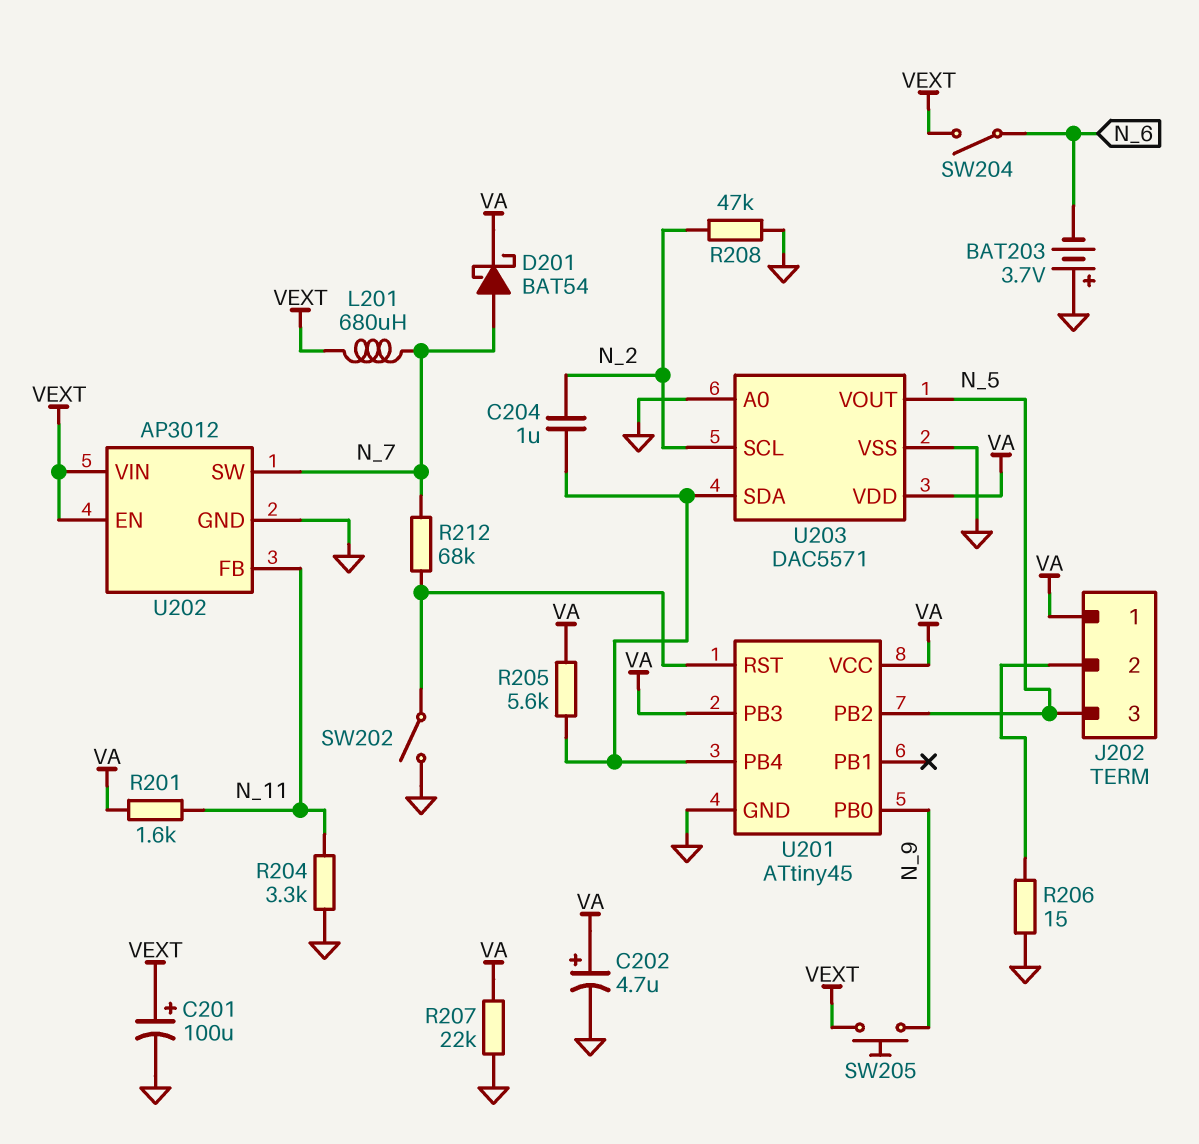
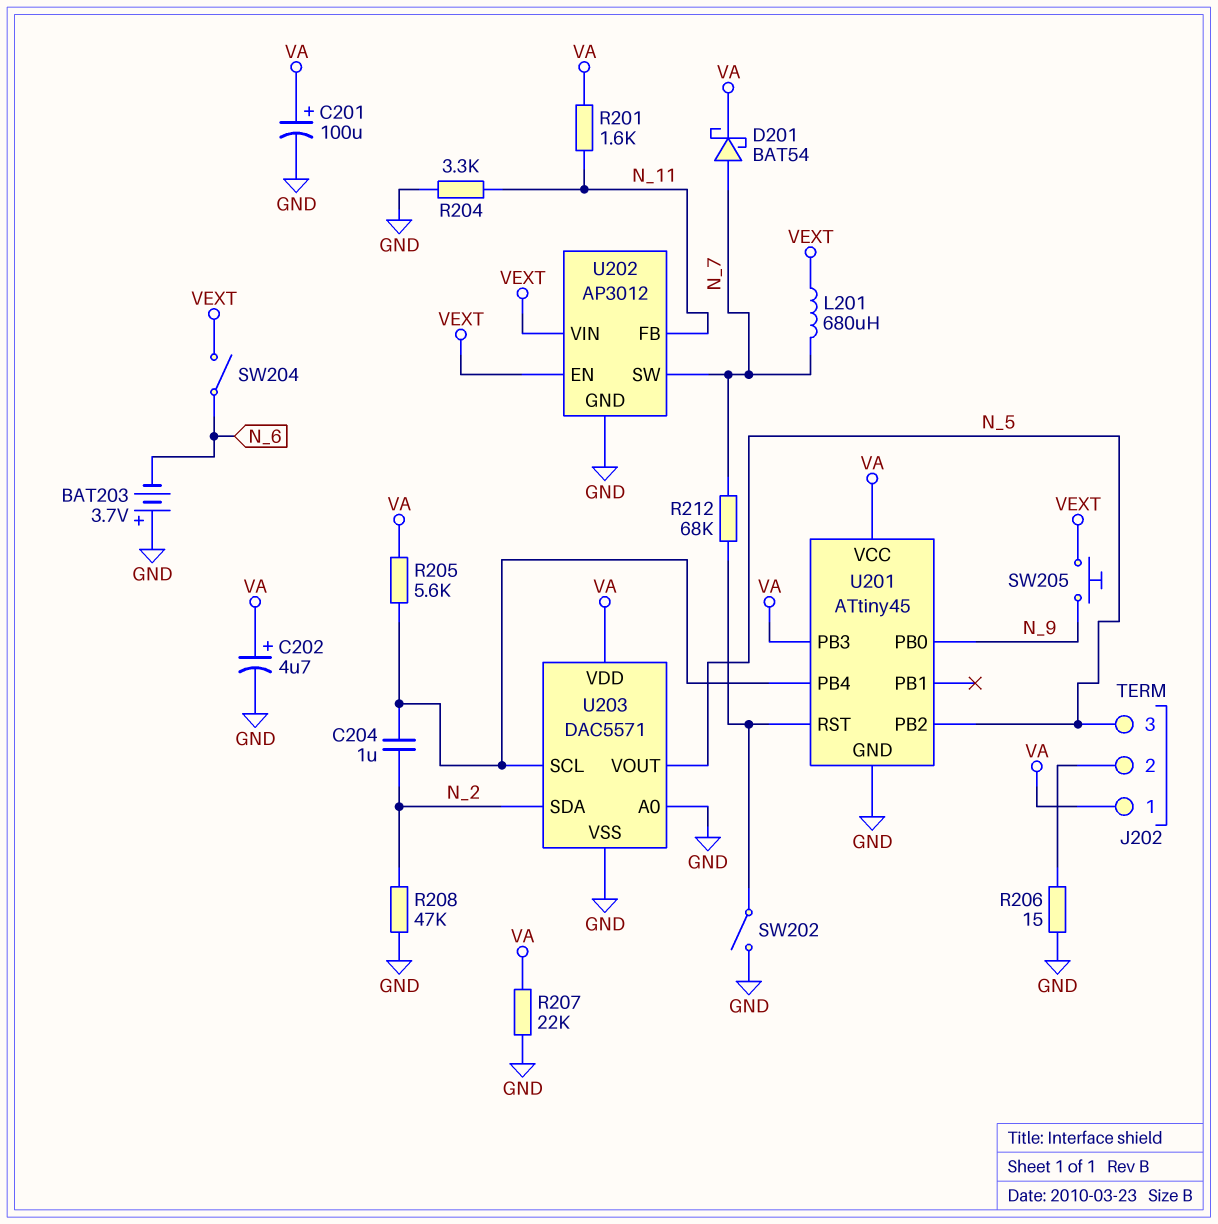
C201: 100uF (plus VEXT, minus GND) -> 100uF (plus VA, minus GND)
U203 pin SCL: N_2 -> U201/PB4
U203 pin SDA: U201/PB4 -> N_2

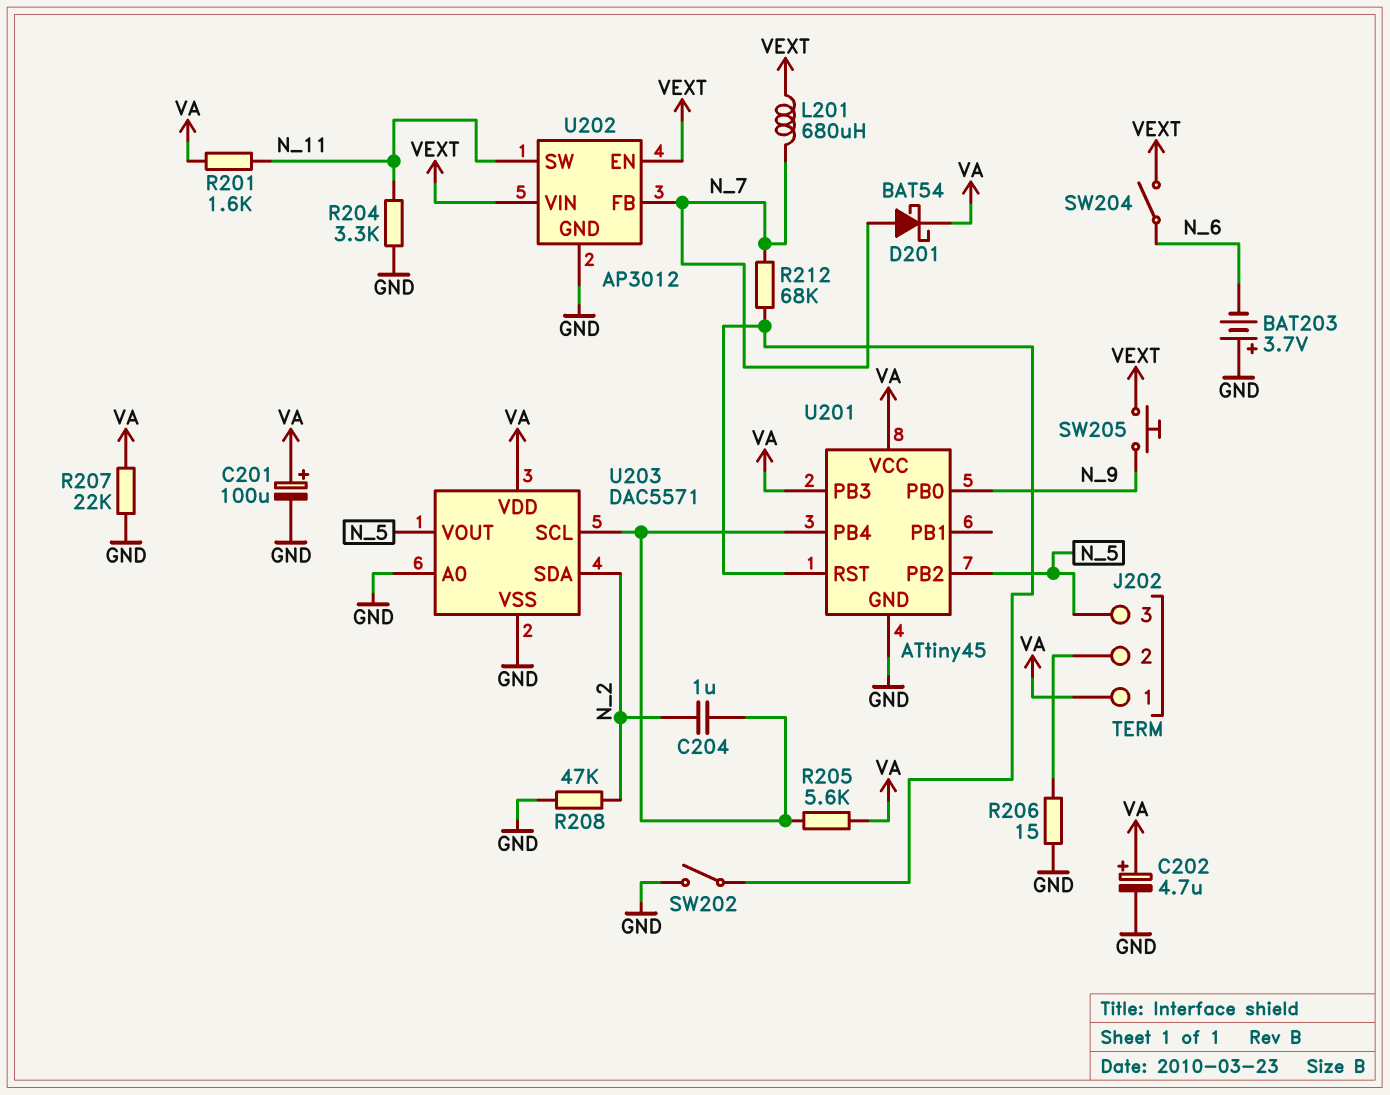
U202 pin FB: N_11 -> N_7
U202 pin SW: N_7 -> N_11

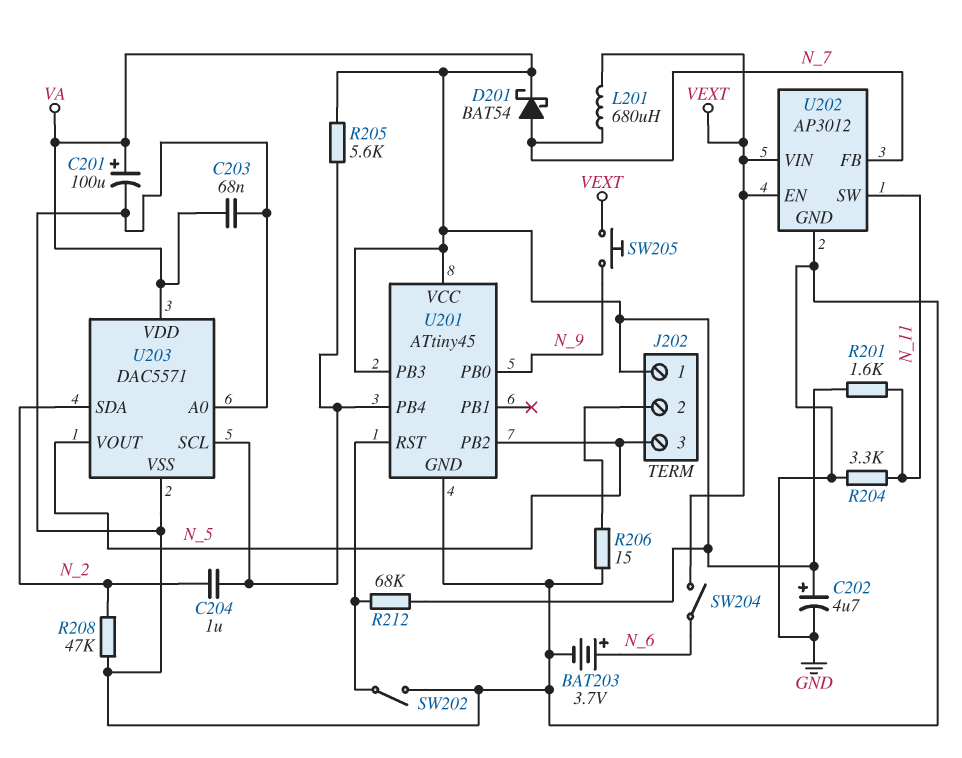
BAT203: 3.7V (plus GND, minus N_6) -> 3.7V (plus N_6, minus GND)
C203: none -> 68nF (GND, VA)
R207: 22k (GND, VA) -> none
R212: 68k (N_7, U201/RST) -> 68k (U201/RST, VA)

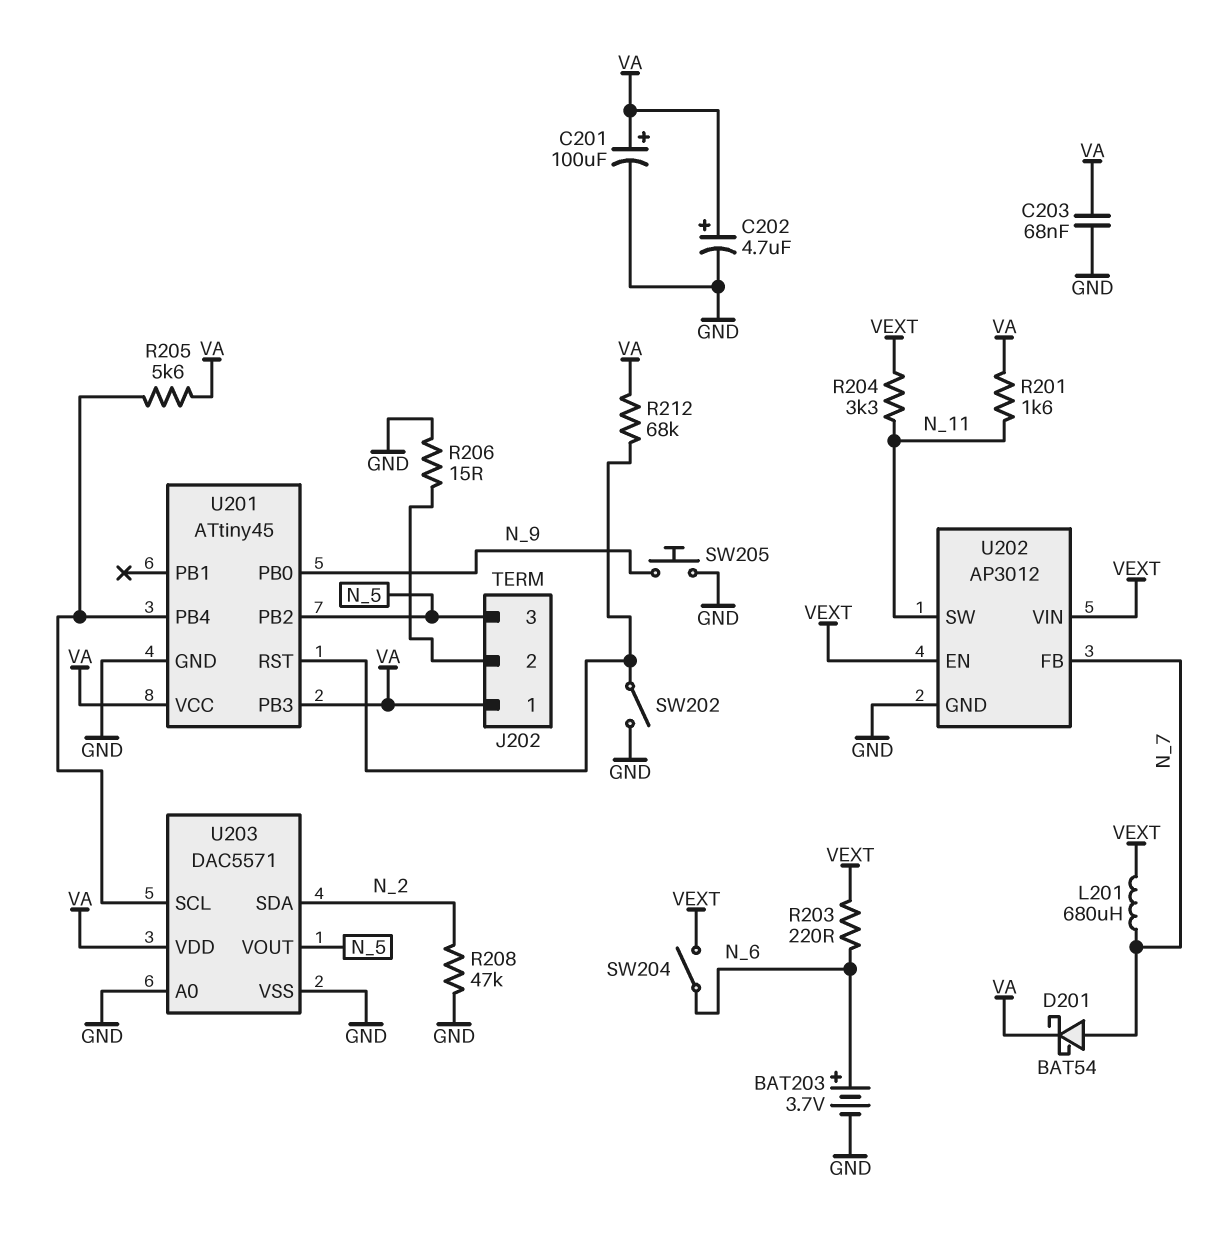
C204: 1uF (N_2, U201/PB4) -> none
R203: none -> 220 (N_6, VEXT)
R204: 3.3k (GND, N_11) -> 3.3k (N_11, VEXT)
SW205: button (N_9, VEXT) -> button (GND, N_9)

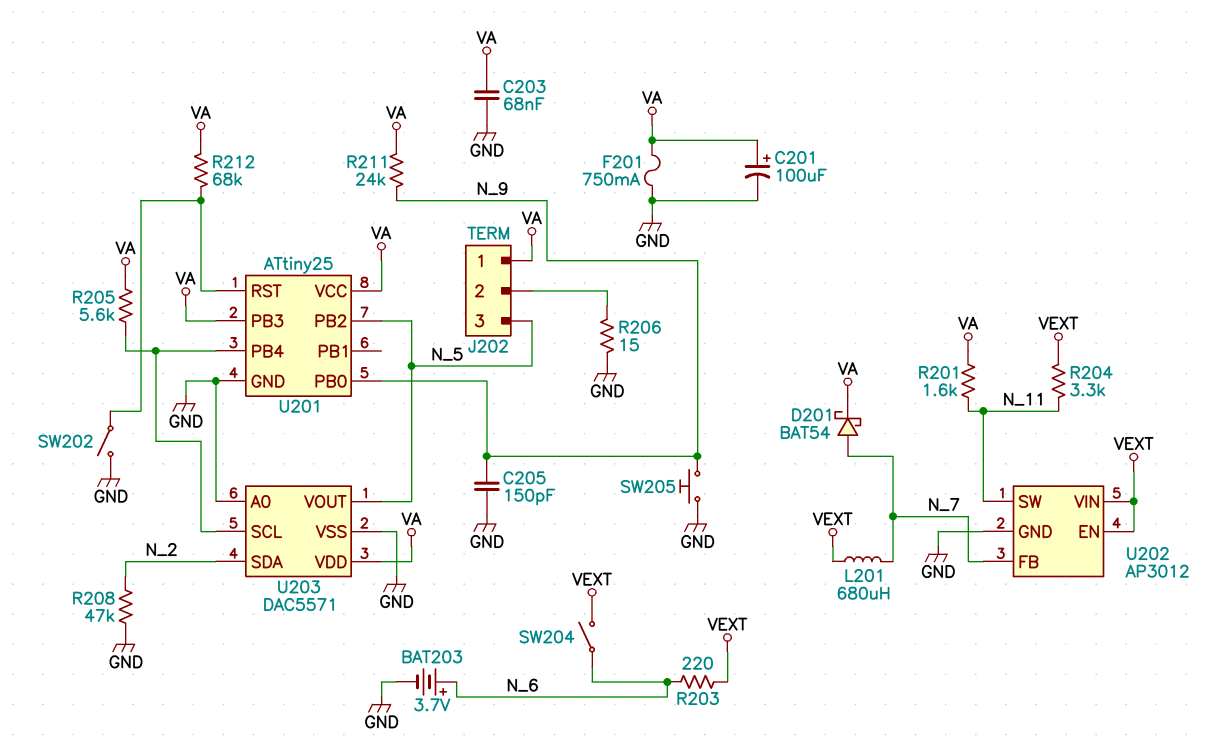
C202: 4.7uF (plus VA, minus GND) -> none
C205: none -> 150pF (GND, N_9)
F201: none -> 750mA (GND, VA)
R211: none -> 24k (N_9, VA)
U201: ATtiny45 -> ATtiny25

